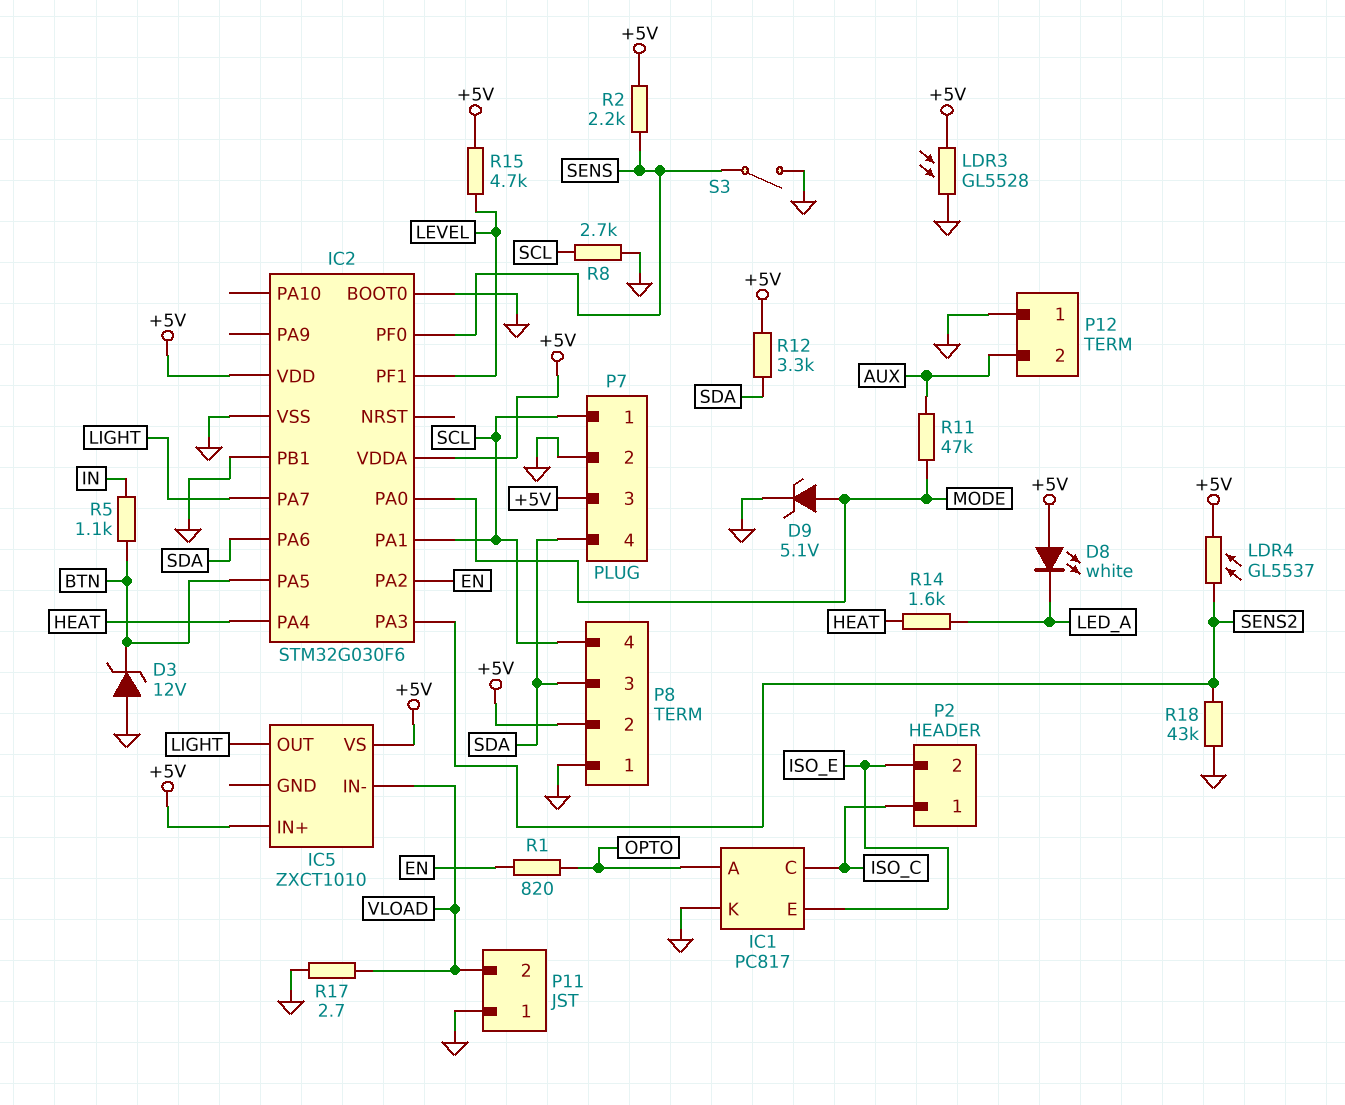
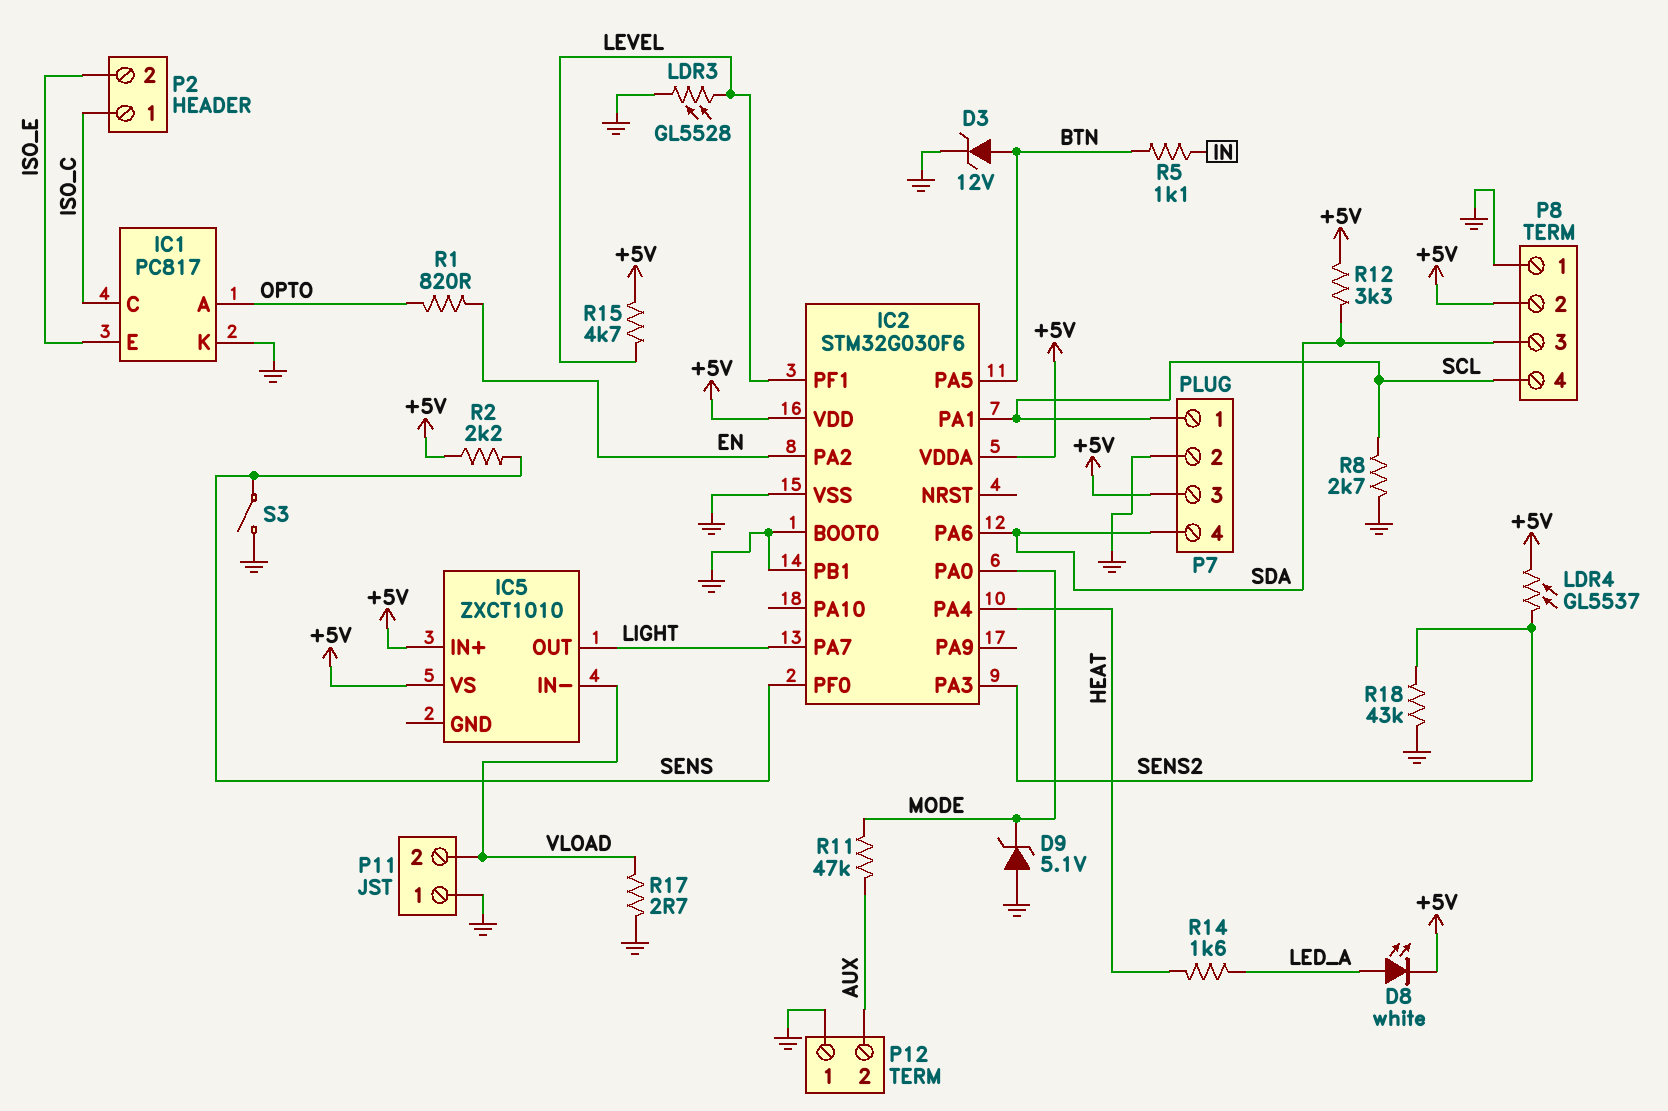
D3: zener 12V (A GND, K BTN) -> zener 12V (A BTN, K GND)
D8: LED white (A +5V, K LED_A) -> LED white (A LED_A, K +5V)
D9: zener 5.1V (A MODE, K GND) -> zener 5.1V (A GND, K MODE)
LDR3: GL5528 (+5V, GND) -> GL5528 (GND, LEVEL)

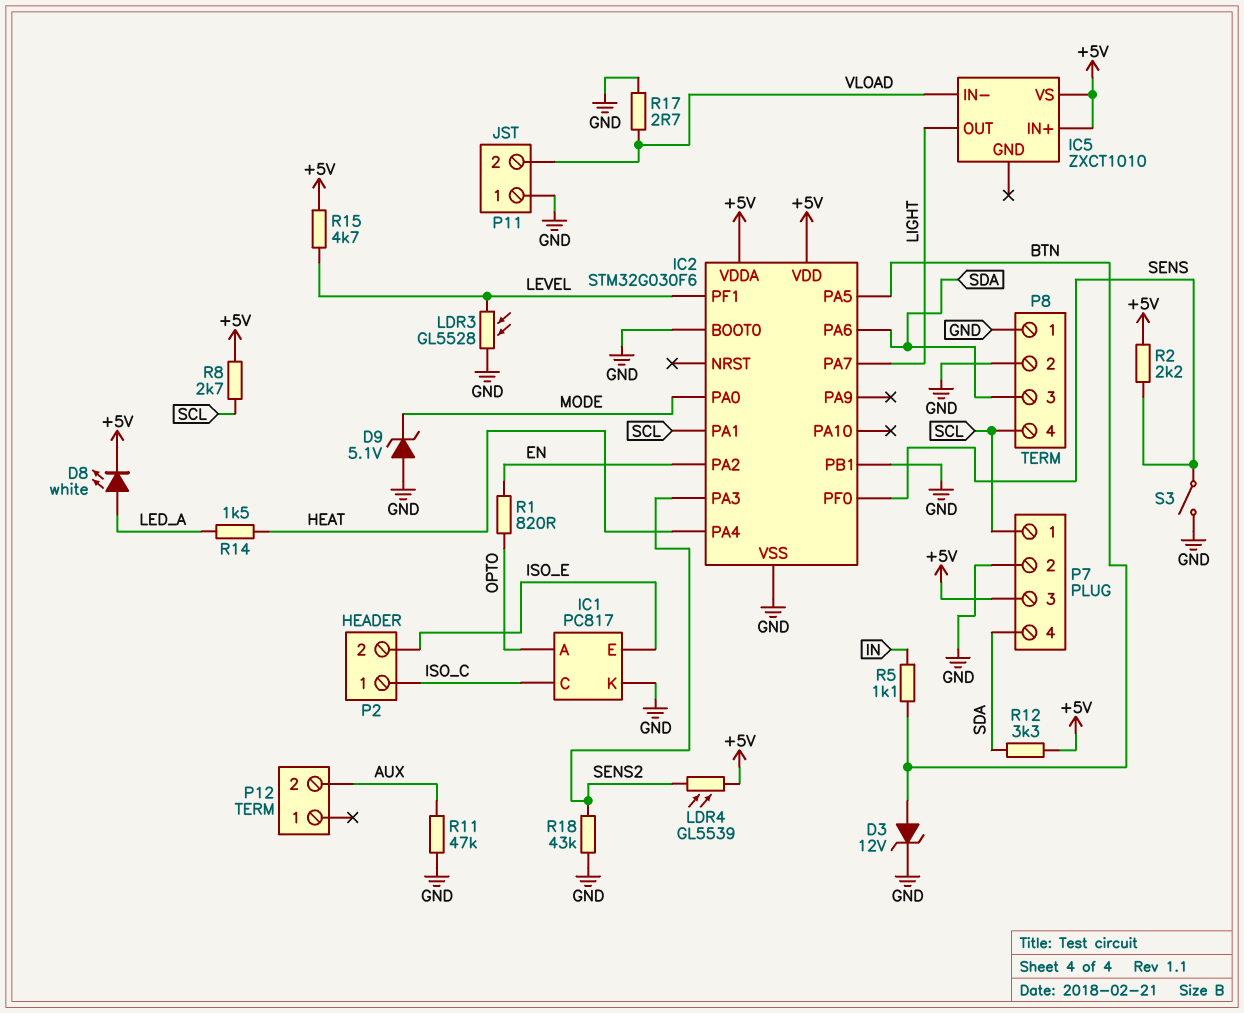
LDR4: GL5537 (+5V, SENS2) -> GL5539 (+5V, SENS2)
P8 pin 2: +5V -> GND
P12 pin 1: GND -> none
R8: 2.7k (GND, SCL) -> 2.7k (+5V, SCL)
R11: 47k (AUX, MODE) -> 47k (AUX, GND)
R14: 1.6k (HEAT, LED_A) -> 1.5k (HEAT, LED_A)

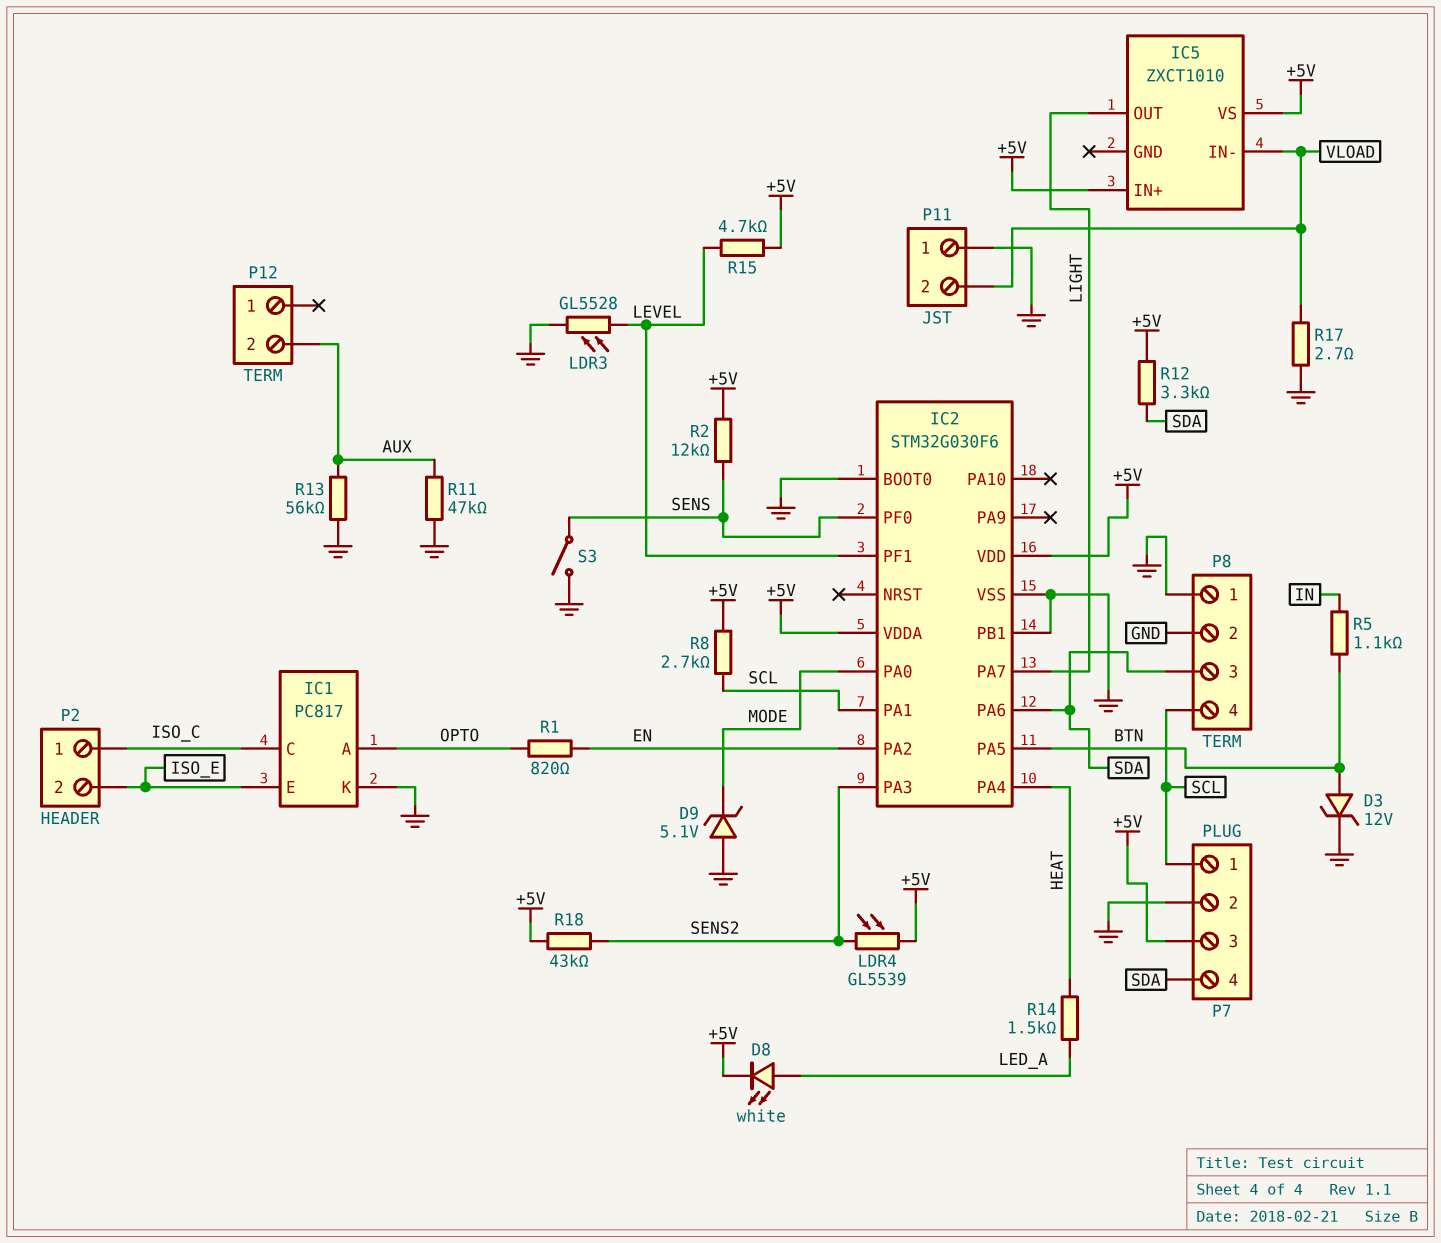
R2: 2.2k (+5V, SENS) -> 12k (+5V, SENS)
R13: none -> 56k (AUX, GND)
R18: 43k (GND, SENS2) -> 43k (+5V, SENS2)

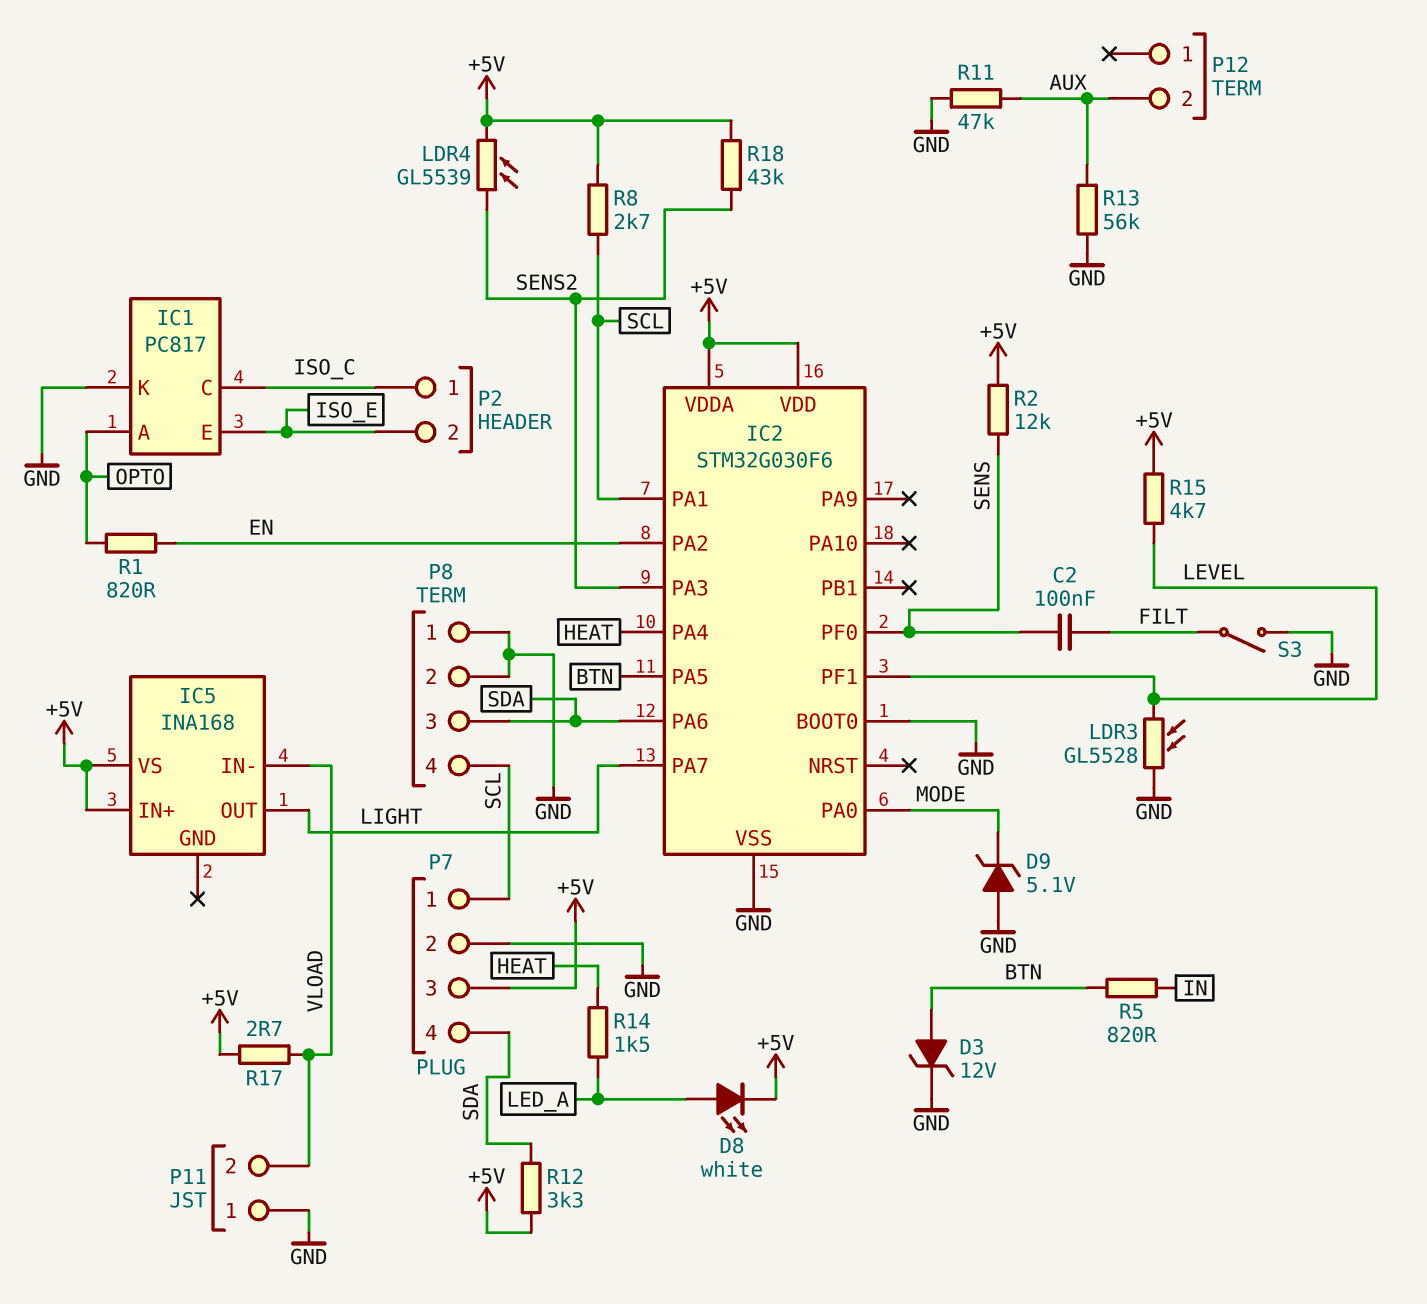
C2: none -> 100nF (FILT, SENS)
IC2 pin PB1: GND -> none
IC5: ZXCT1010 -> INA168
R5: 1.1k (BTN, IN) -> 820 (BTN, IN)
R17: 2.7 (GND, VLOAD) -> 2.7 (+5V, VLOAD)
S3: switch (GND, SENS) -> switch (FILT, GND)

